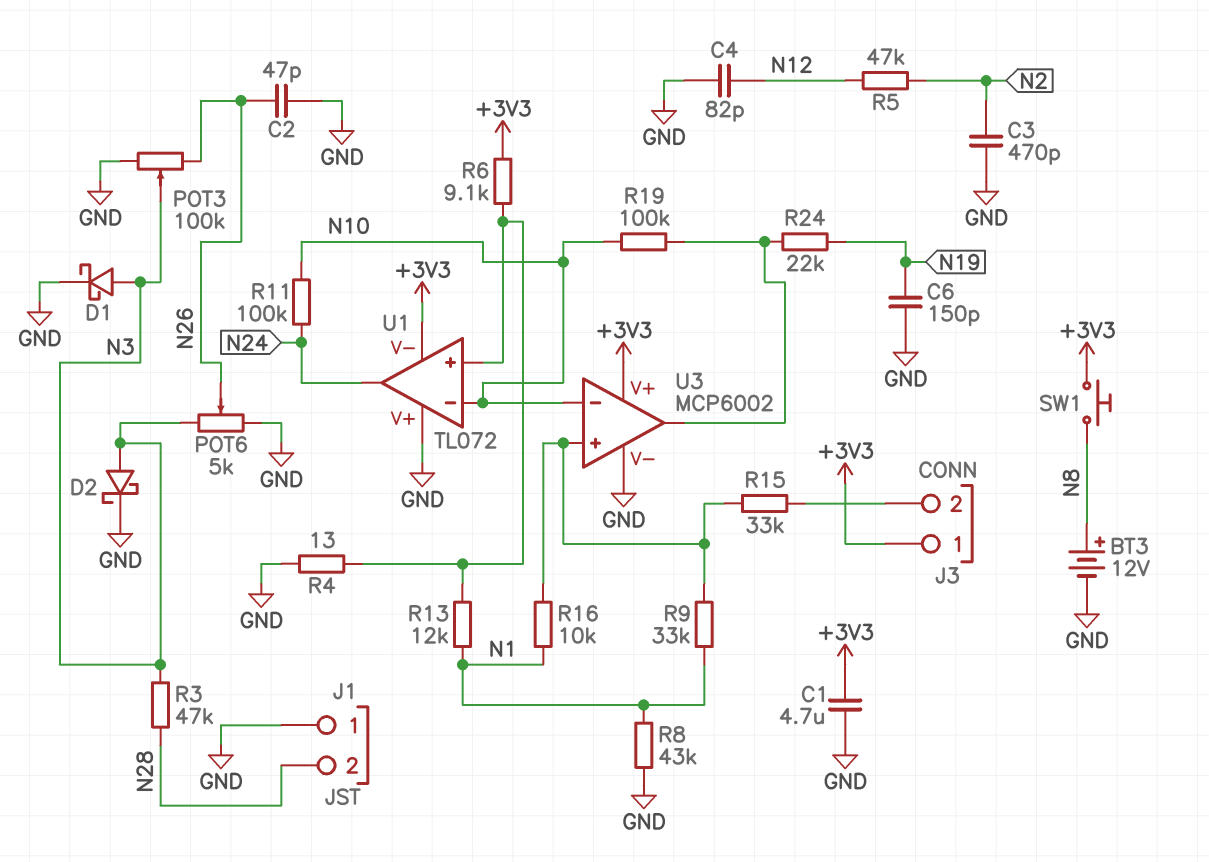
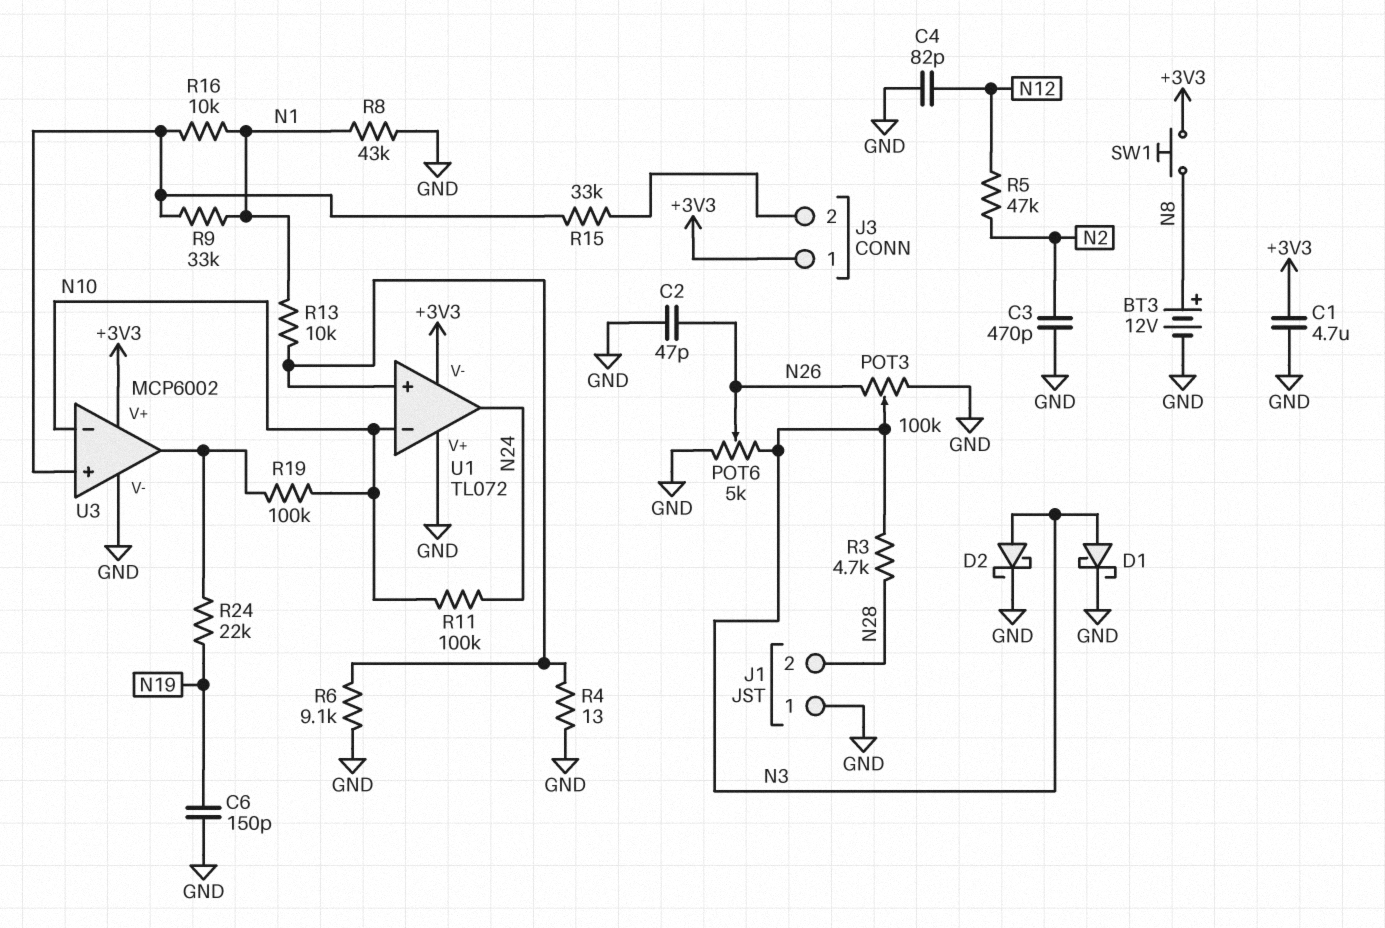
R3: 47k (N3, N28) -> 4.7k (N3, N28)
R6: 9.1k (+3V3, U1/in+) -> 9.1k (GND, U1/in+)
R13: 12k (N1, U1/in+) -> 10k (N1, U1/in+)

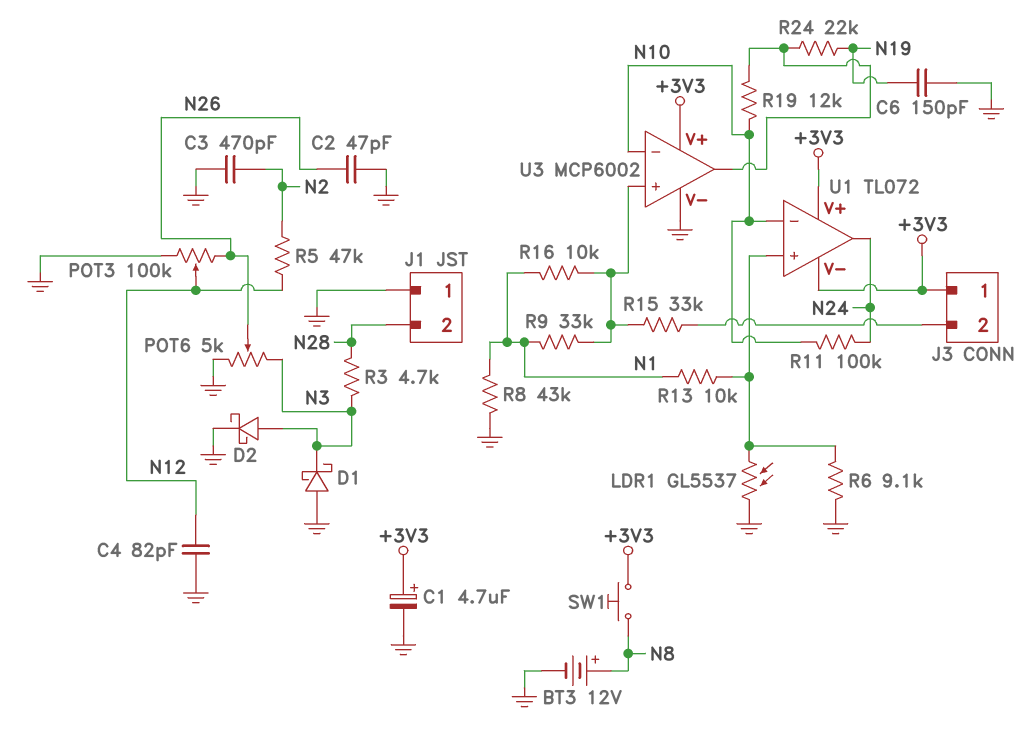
C1: 4.7uF (+3V3, GND) -> 4.7uF (plus +3V3, minus GND)
D1: schottky (A N3, K GND) -> schottky (A GND, K N3)
LDR1: none -> GL5537 (GND, U1/in+)
POT3: 100k (GND, N26, wiper N3) -> 100k (GND, N26, wiper N12)
R4: 13 (GND, U1/in+) -> none
R19: 100k (N10, U3/out) -> 12k (N10, U3/out)
U1 pin V+: GND -> +3V3

